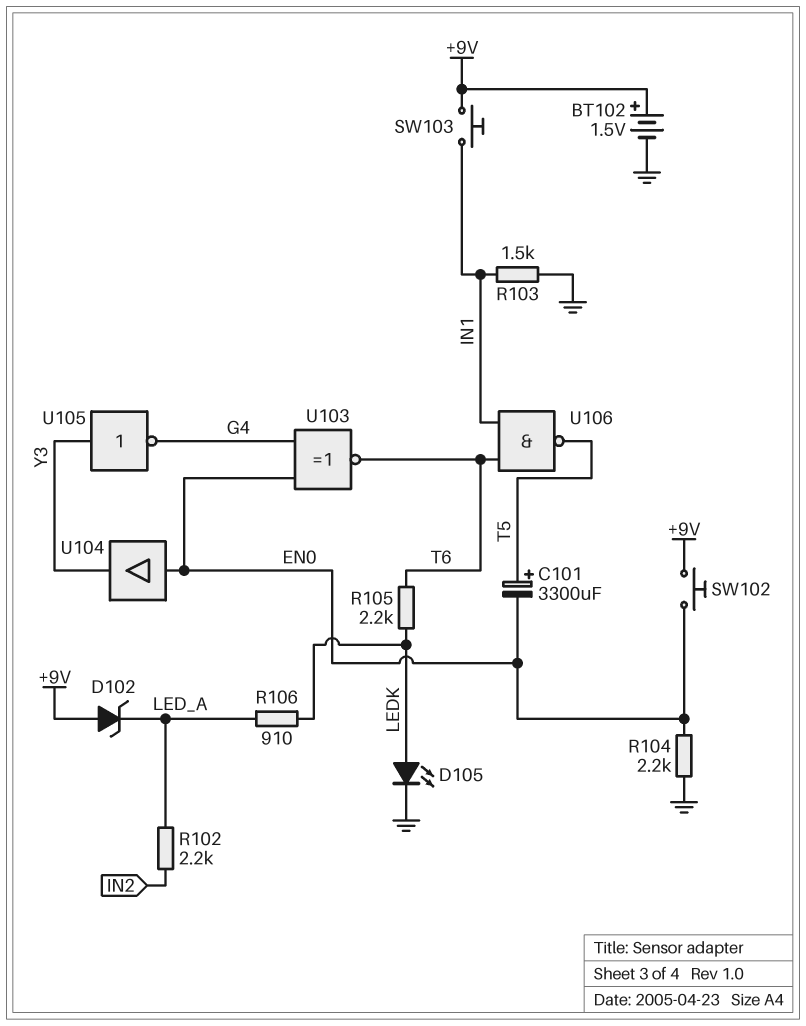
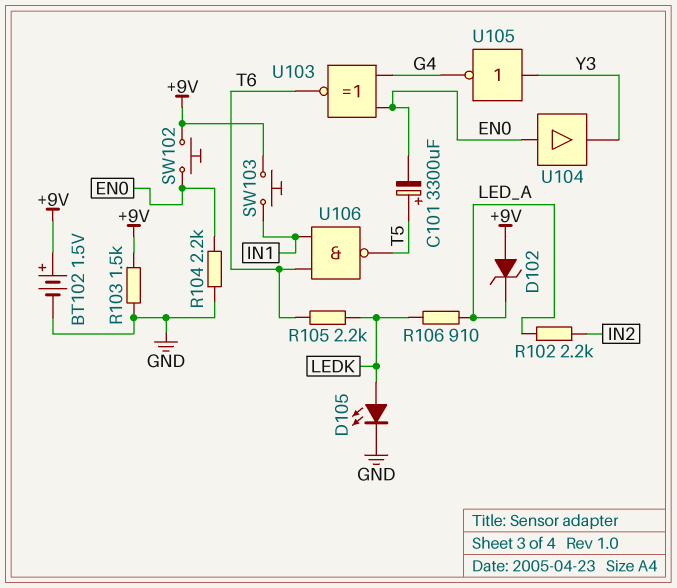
R103: 1.5k (GND, IN1) -> 1.5k (+9V, GND)

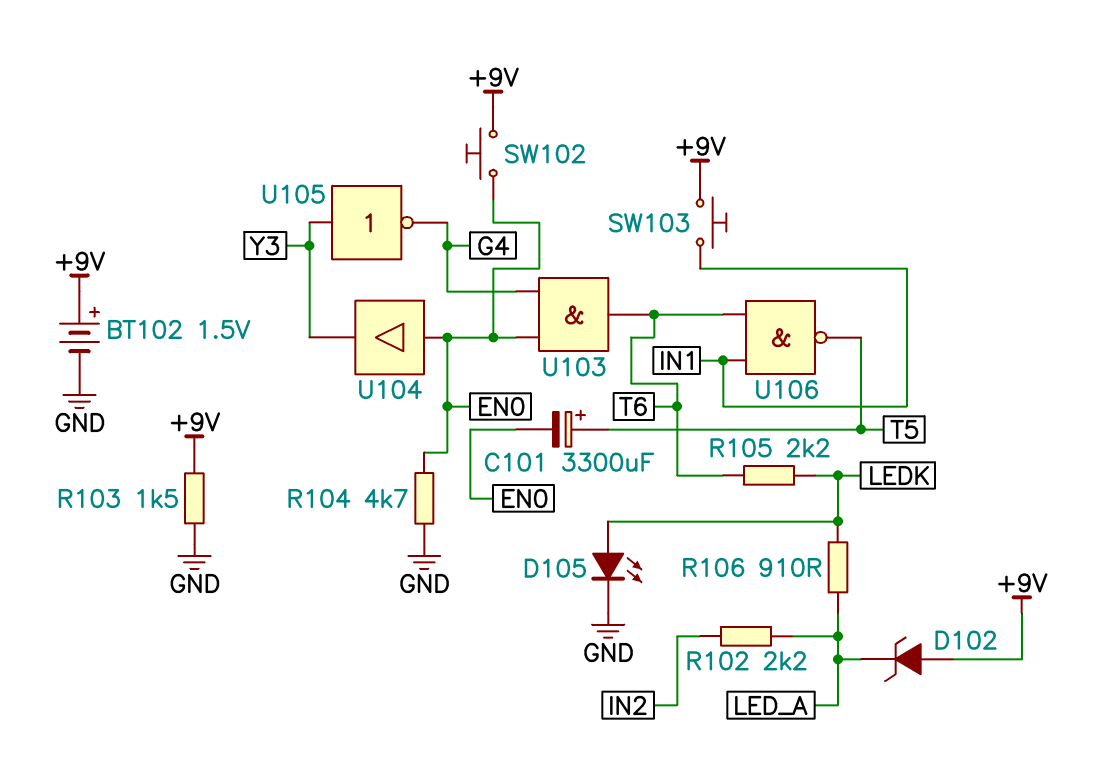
R104: 2.2k (EN0, GND) -> 4.7k (EN0, GND)
U103: XNOR (in EN0, in G4, out T6) -> AND (in EN0, in G4, out T6)

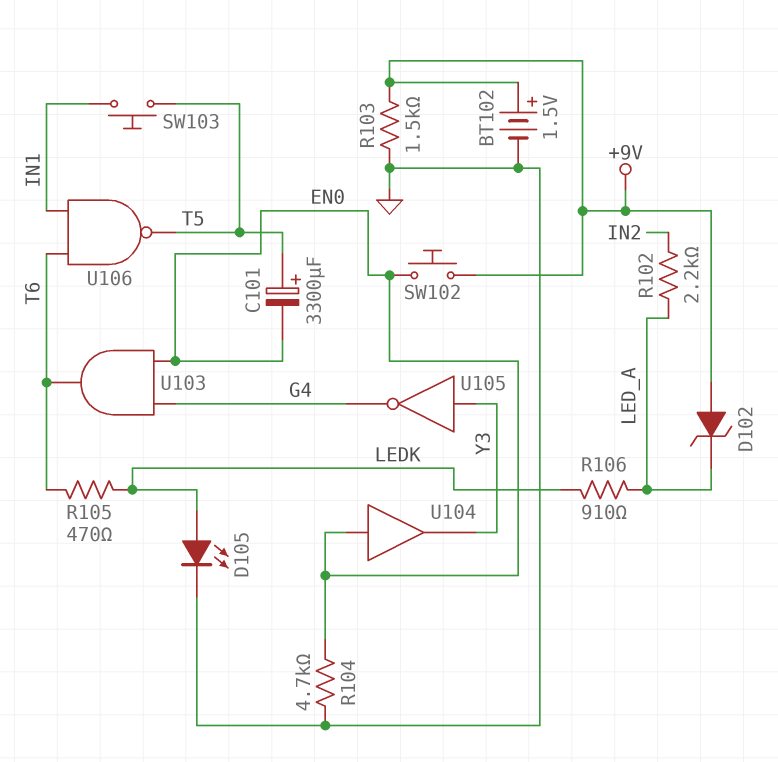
R105: 2.2k (LEDK, T6) -> 470 (LEDK, T6)
SW103: button (+9V, IN1) -> button (IN1, T5)

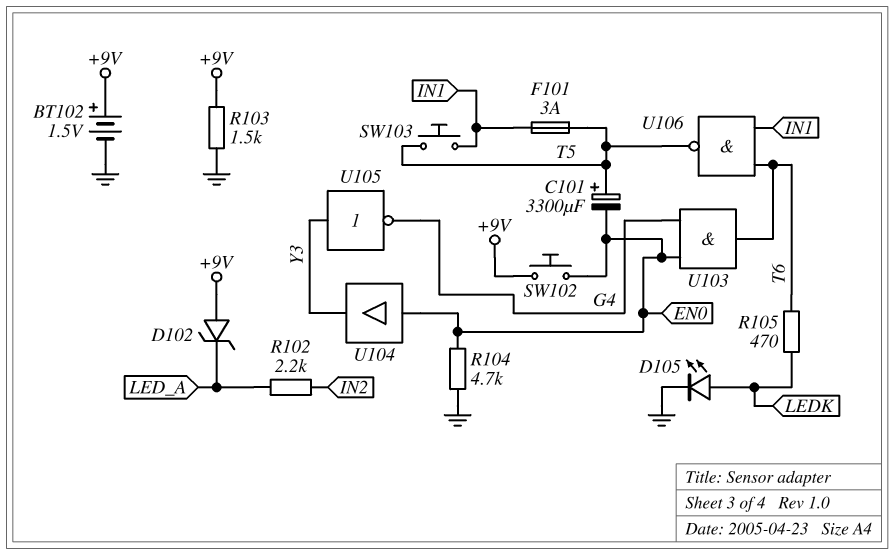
F101: none -> 3A (IN1, T5)
R106: 910 (LEDK, LED_A) -> none

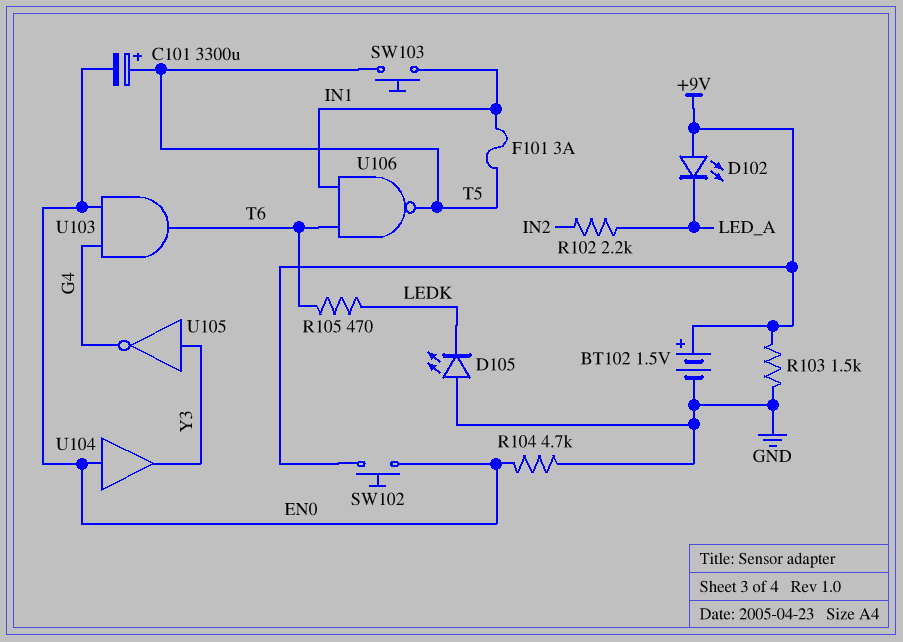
D102: zener (A +9V, K LED_A) -> LED (A +9V, K LED_A)
D105: LED (A LEDK, K GND) -> LED (A GND, K LEDK)

